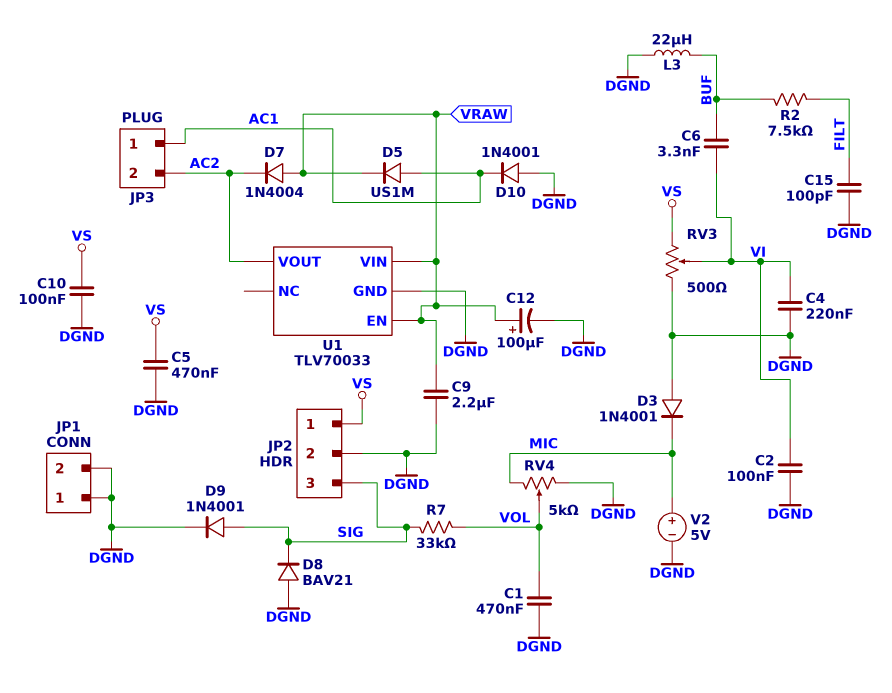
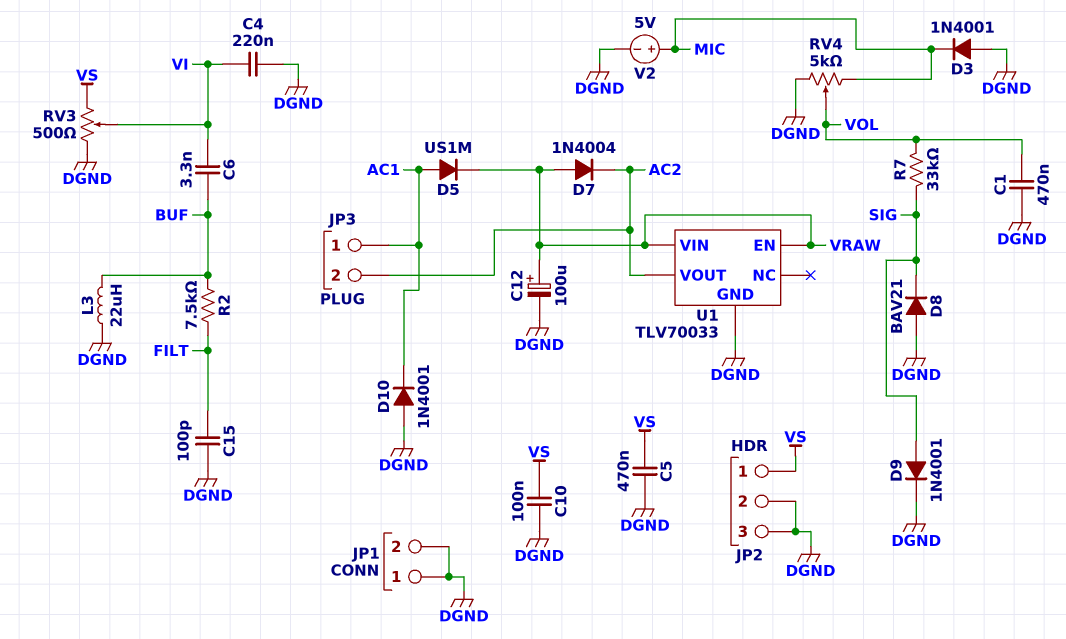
C2: 100nF (DGND, VI) -> none
C9: 2.2uF (DGND, VRAW) -> none
JP2 pin 3: SIG -> DGND

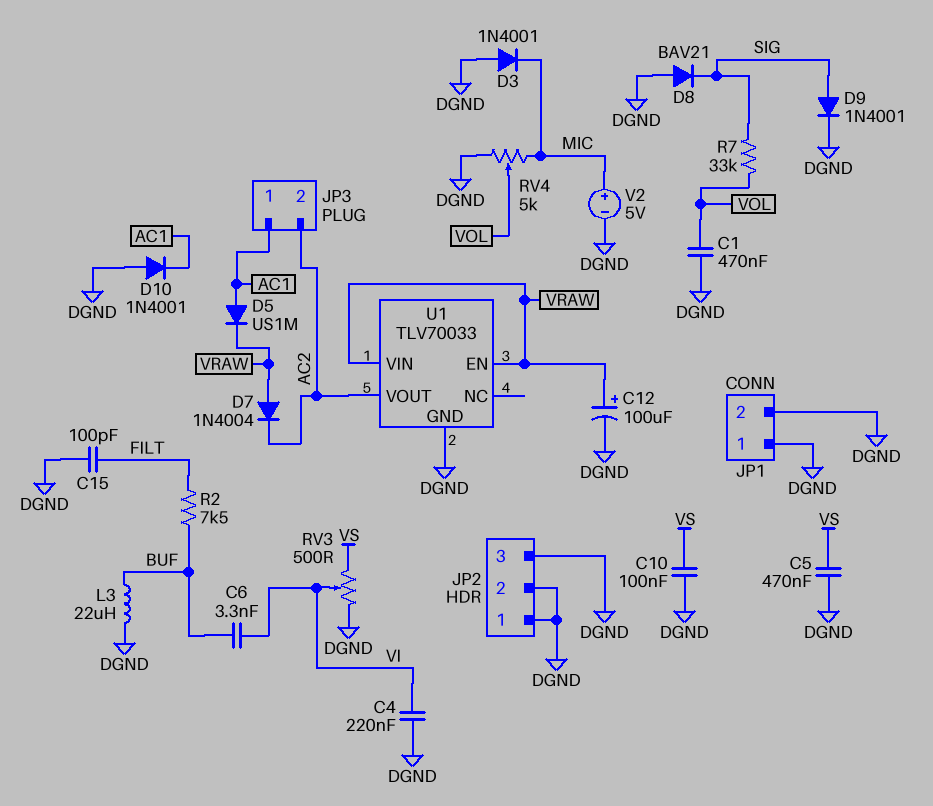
JP2 pin 1: VS -> DGND

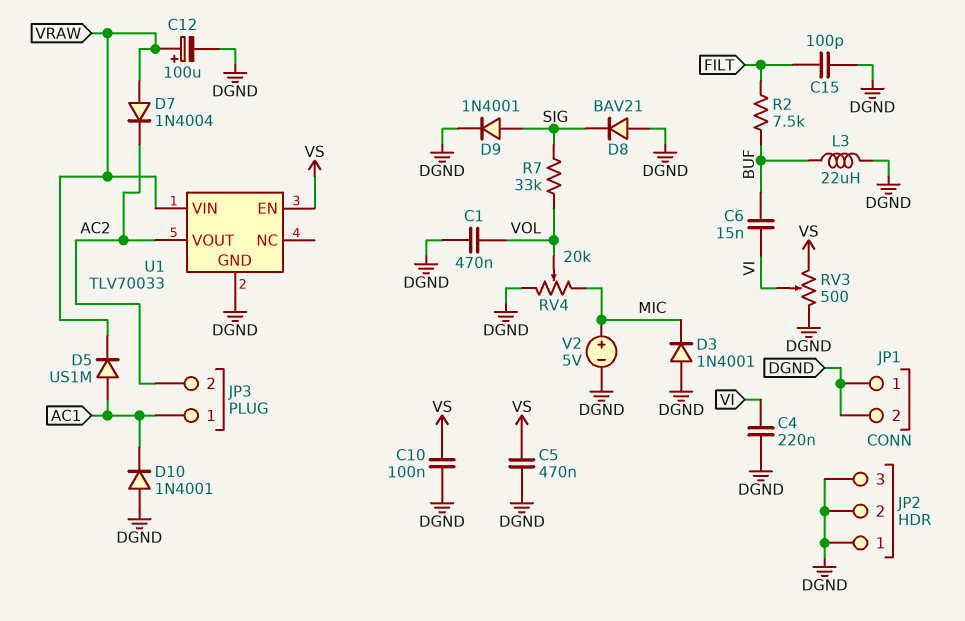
C6: 3.3nF (BUF, VI) -> 15nF (BUF, VI)
RV4: 5k (DGND, MIC, wiper VOL) -> 20k (DGND, MIC, wiper VOL)
U1 pin EN: VRAW -> VS

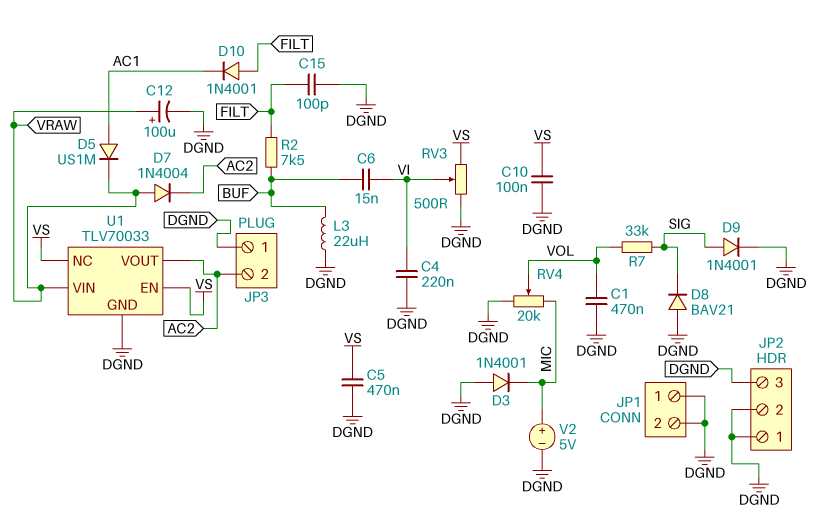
D10: diode 1N4001 (A DGND, K AC1) -> diode 1N4001 (A FILT, K AC1)
JP3 pin 1: AC1 -> DGND
U1 pin NC: none -> VS

